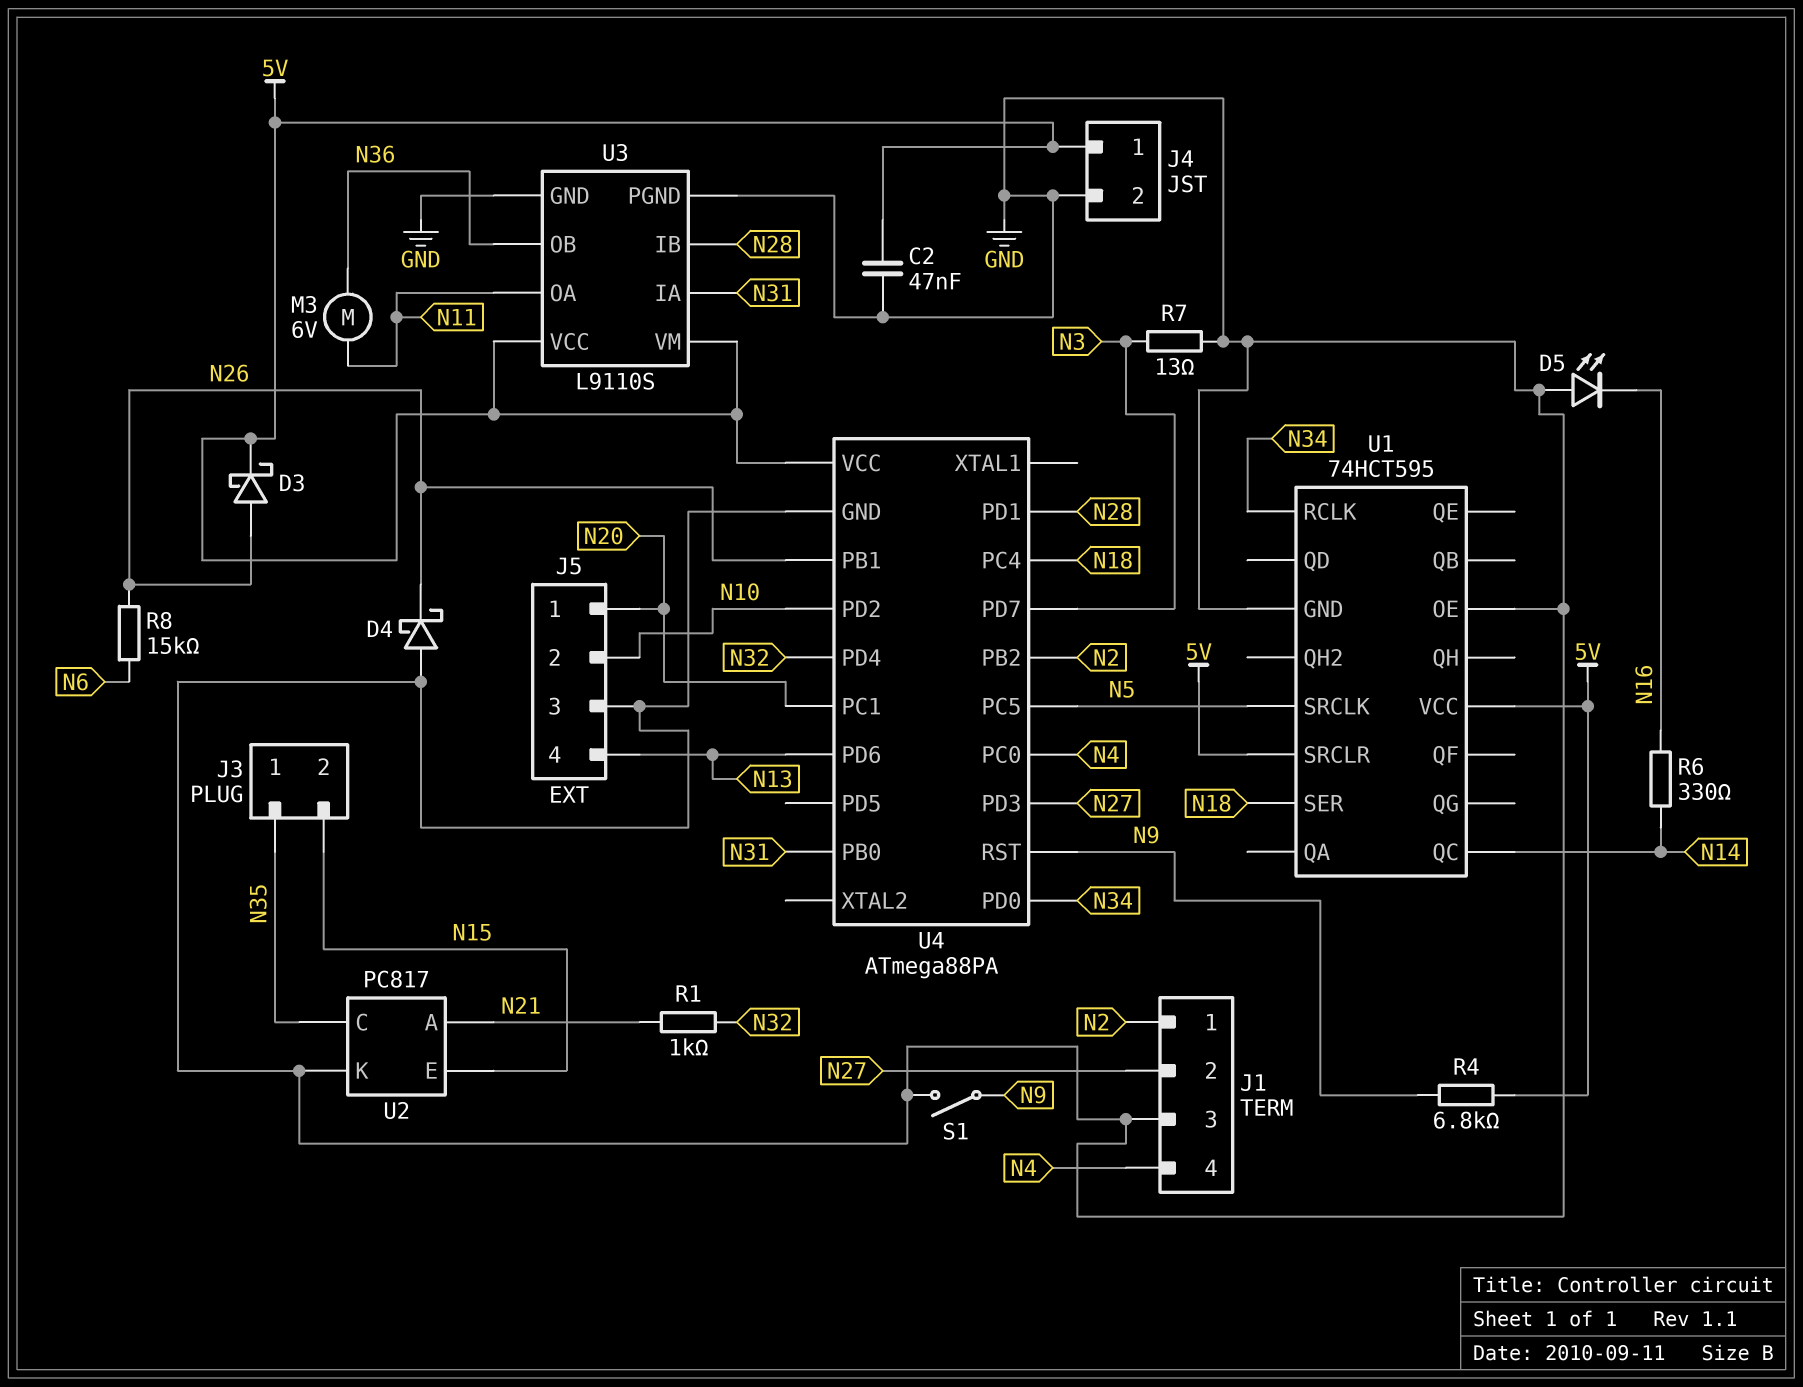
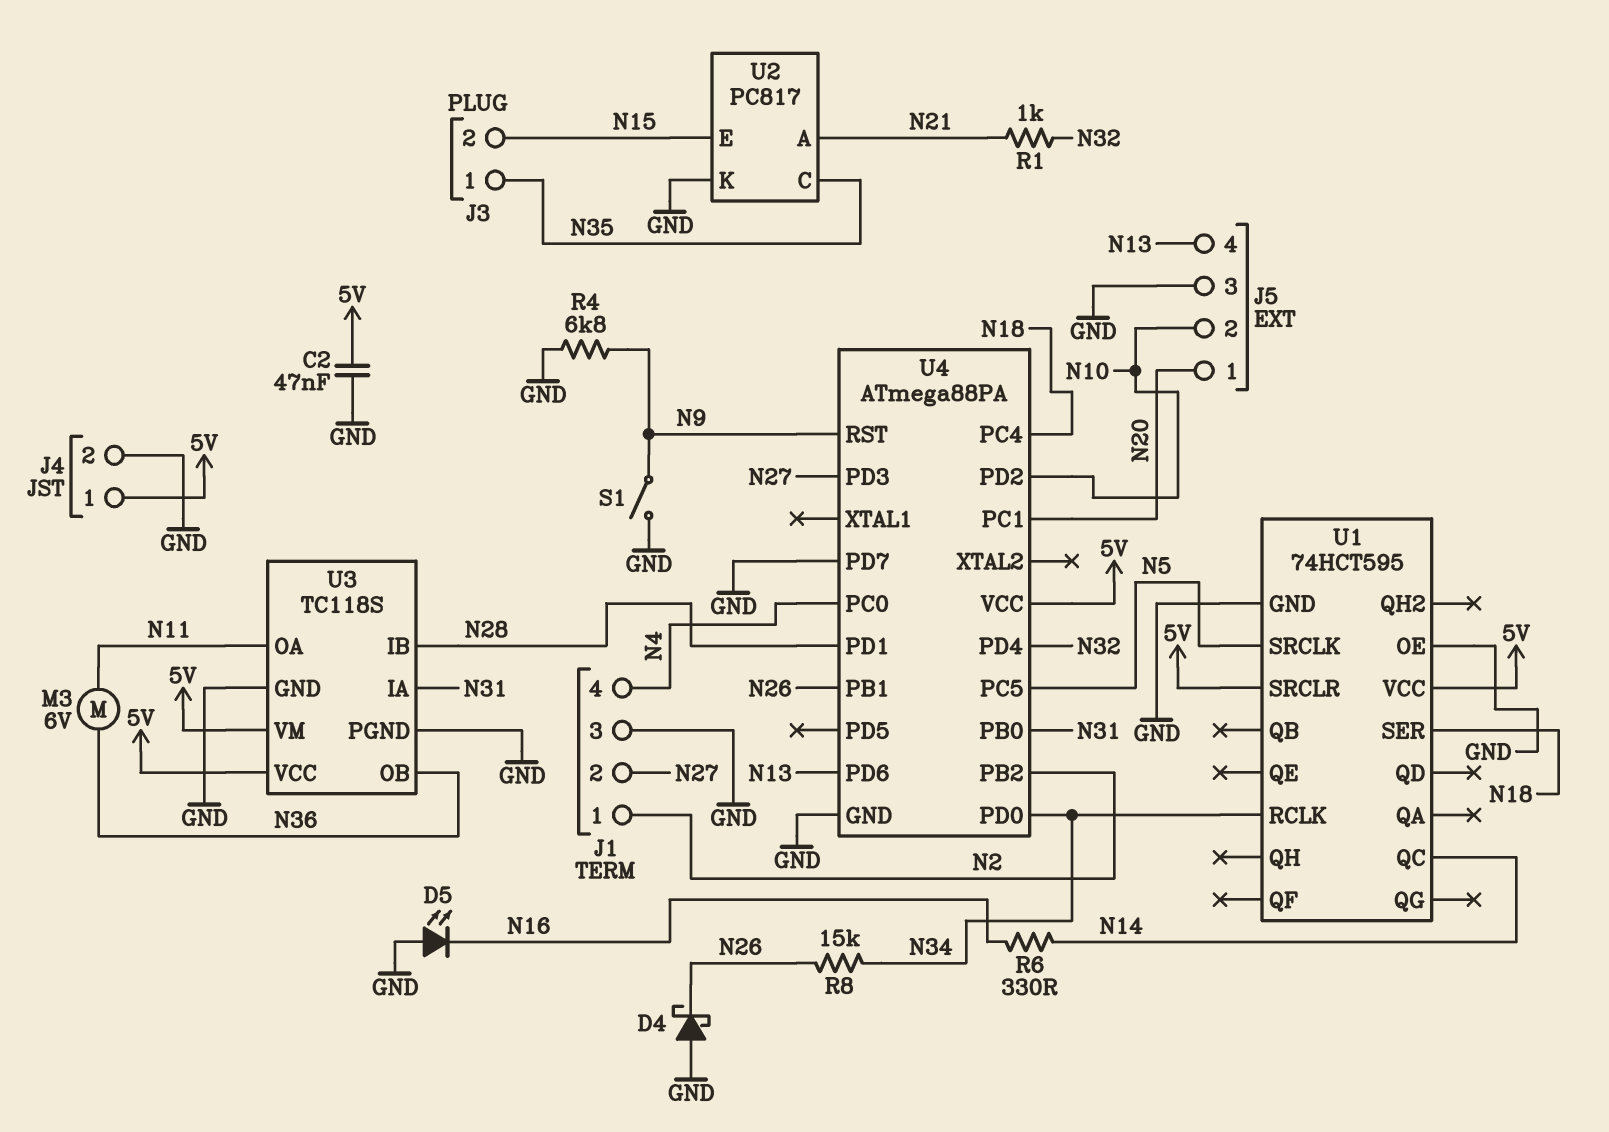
D3: schottky (A N26, K 5V) -> none
R4: 6.8k (5V, N9) -> 6.8k (GND, N9)
R7: 13 (GND, N3) -> none
R8: 15k (N6, N26) -> 15k (N26, N34)
U3: L9110S -> TC118S
U4 pin PD7: N3 -> GND

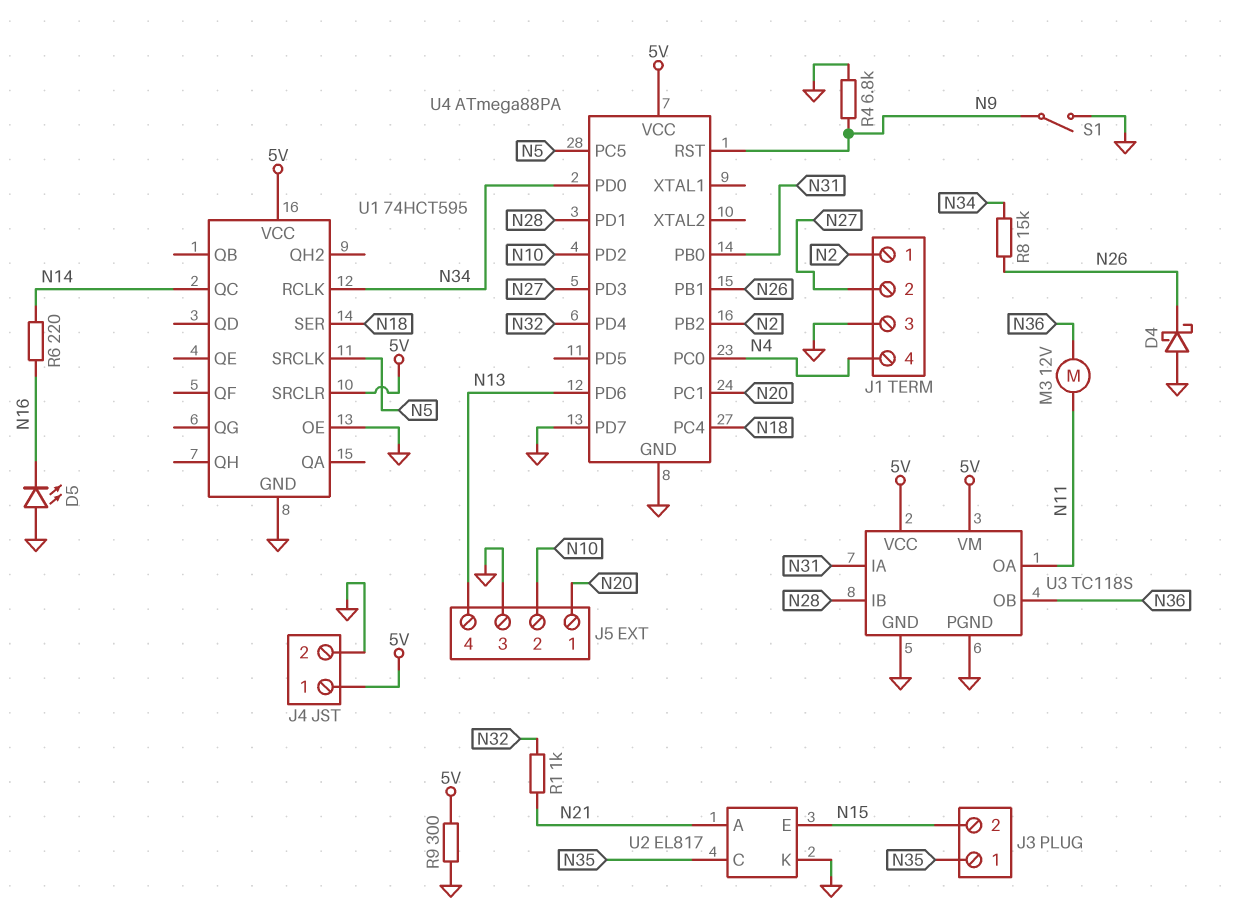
C2: 47nF (5V, GND) -> none
M3: motor 6V (N11, N36) -> motor 12V (N11, N36)
R6: 330 (N14, N16) -> 220 (N14, N16)
R9: none -> 300 (5V, GND)
U2: PC817 -> EL817

